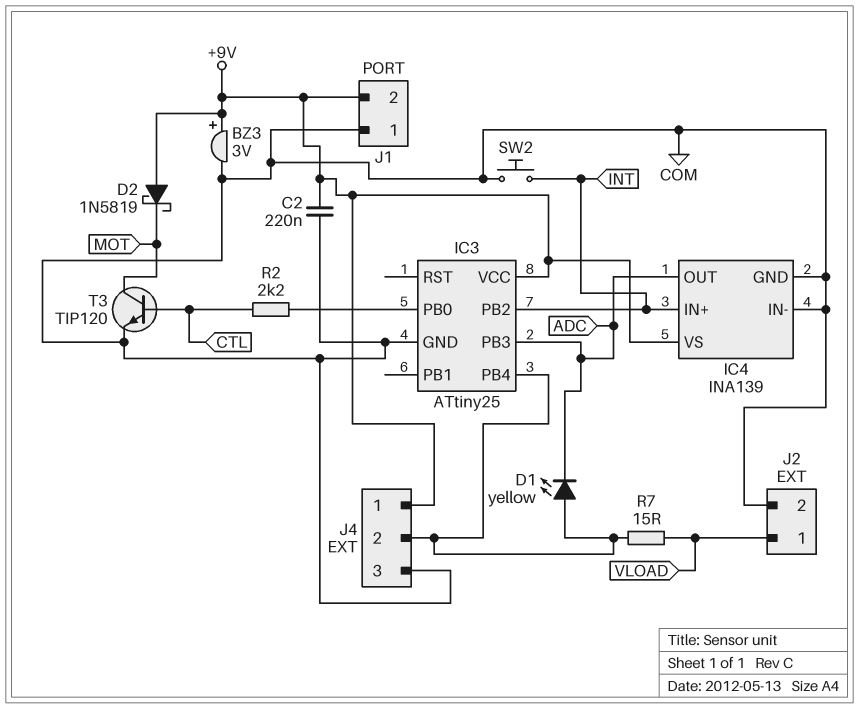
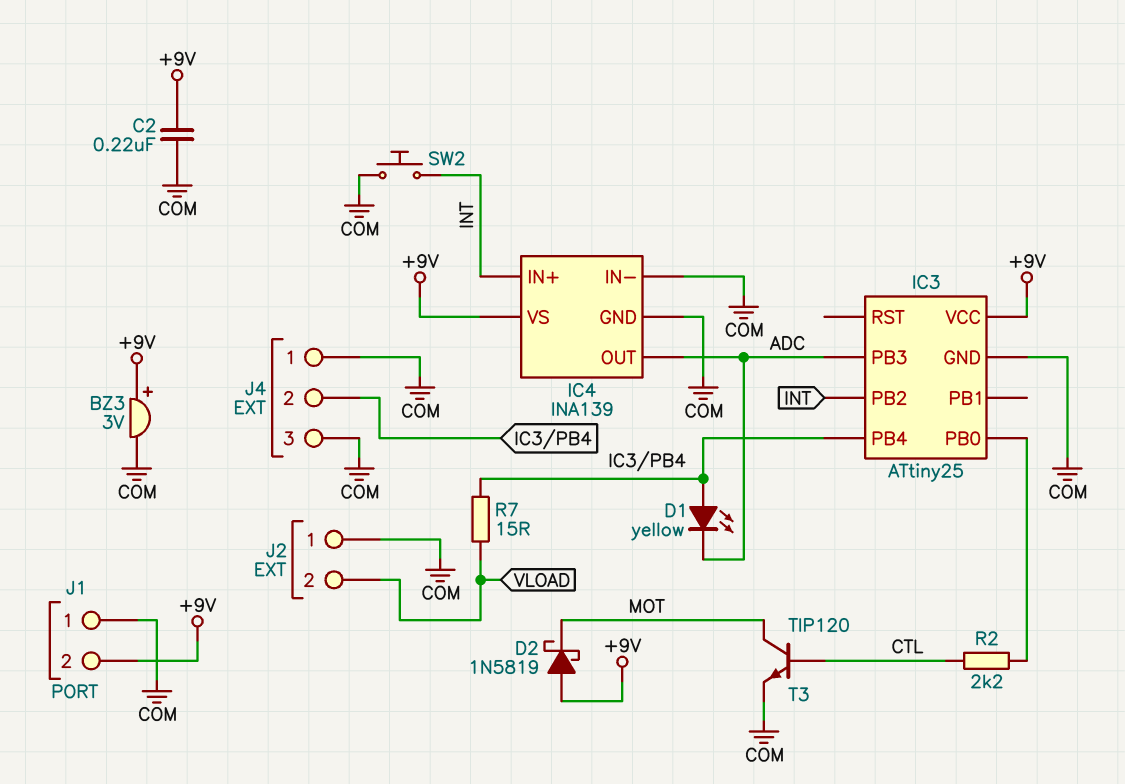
J2 pin 1: VLOAD -> COM
J2 pin 2: COM -> VLOAD
J4 pin 1: +9V -> COM

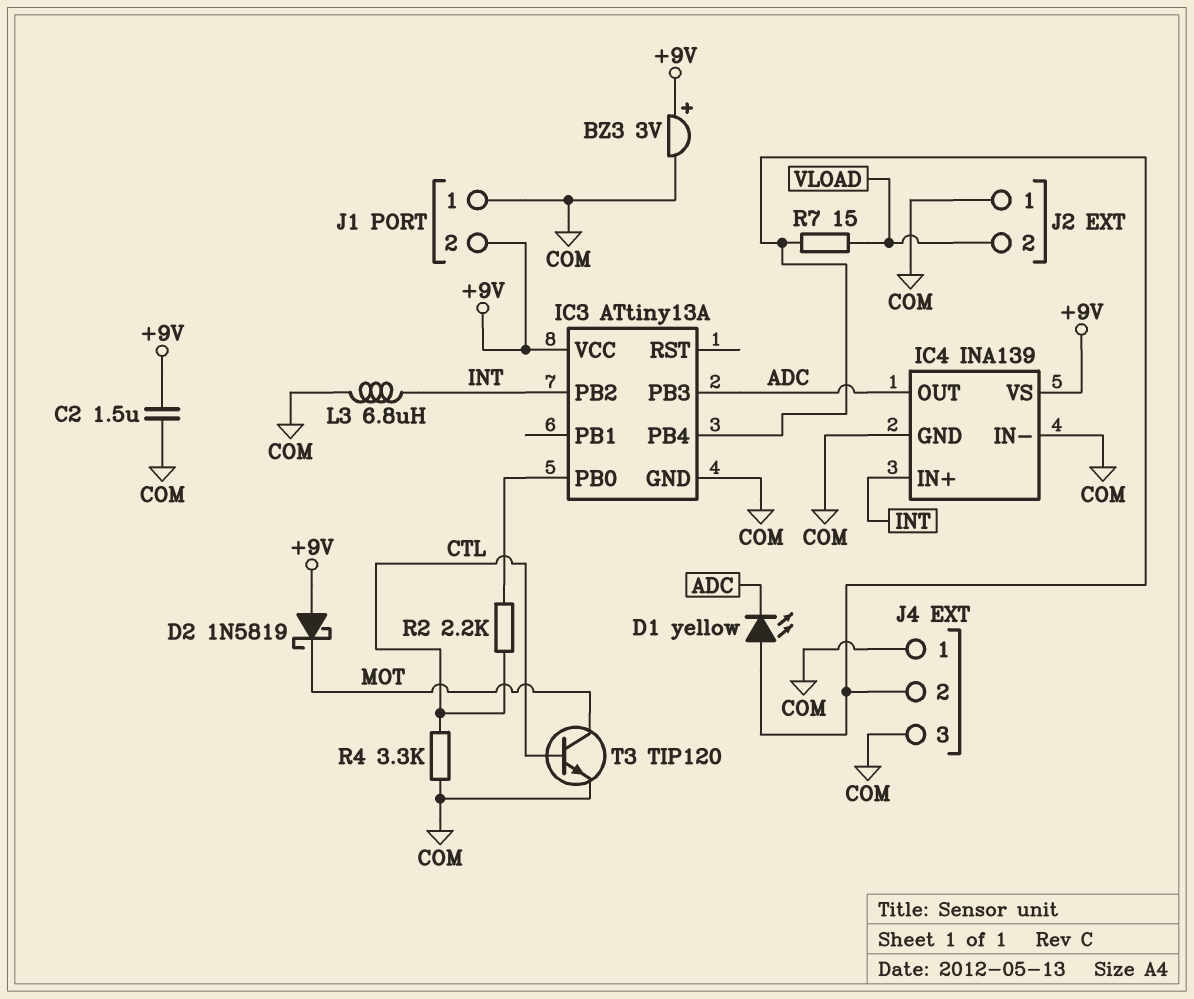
C2: 220nF (+9V, COM) -> 1.5uF (+9V, COM)
IC3: ATtiny25 -> ATtiny13A
L3: none -> 6.8uH (COM, INT)
R4: none -> 3.3k (COM, CTL)
SW2: button (COM, INT) -> none

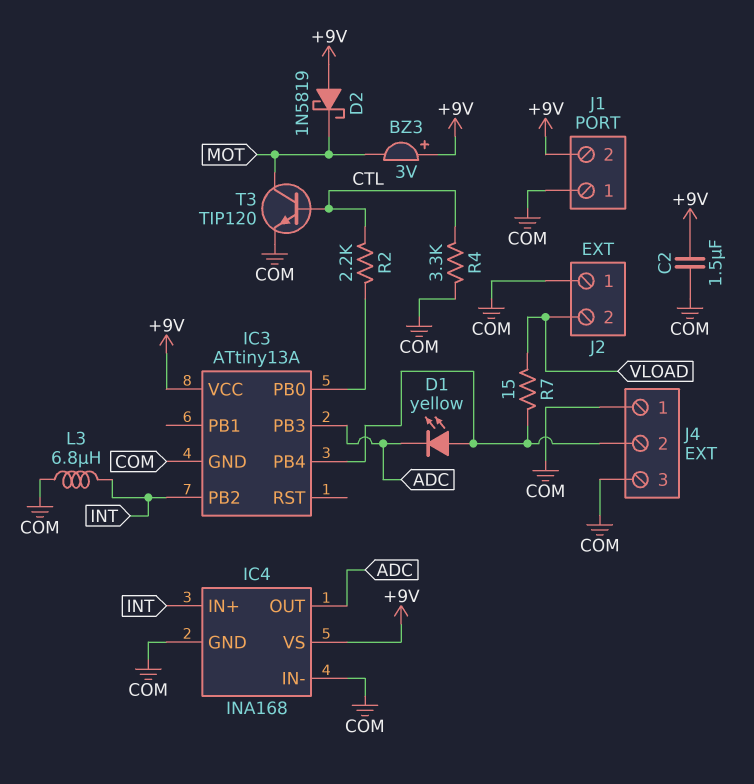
BZ3: buzzer 3V (plus +9V, minus COM) -> buzzer 3V (plus +9V, minus MOT)
IC4: INA139 -> INA168

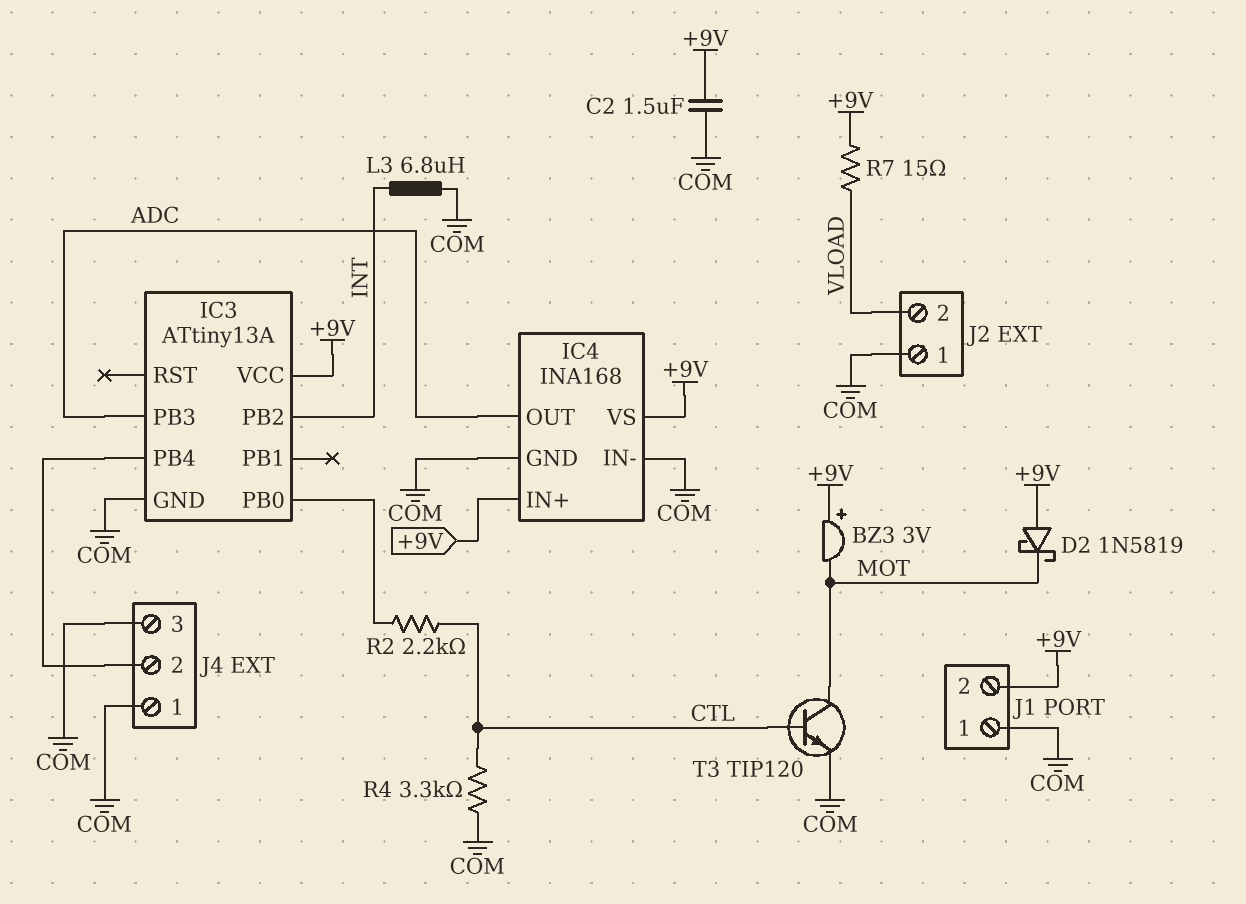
D1: LED yellow (A IC3/PB4, K ADC) -> none
IC4 pin IN+: INT -> +9V
R7: 15 (IC3/PB4, VLOAD) -> 15 (+9V, VLOAD)

